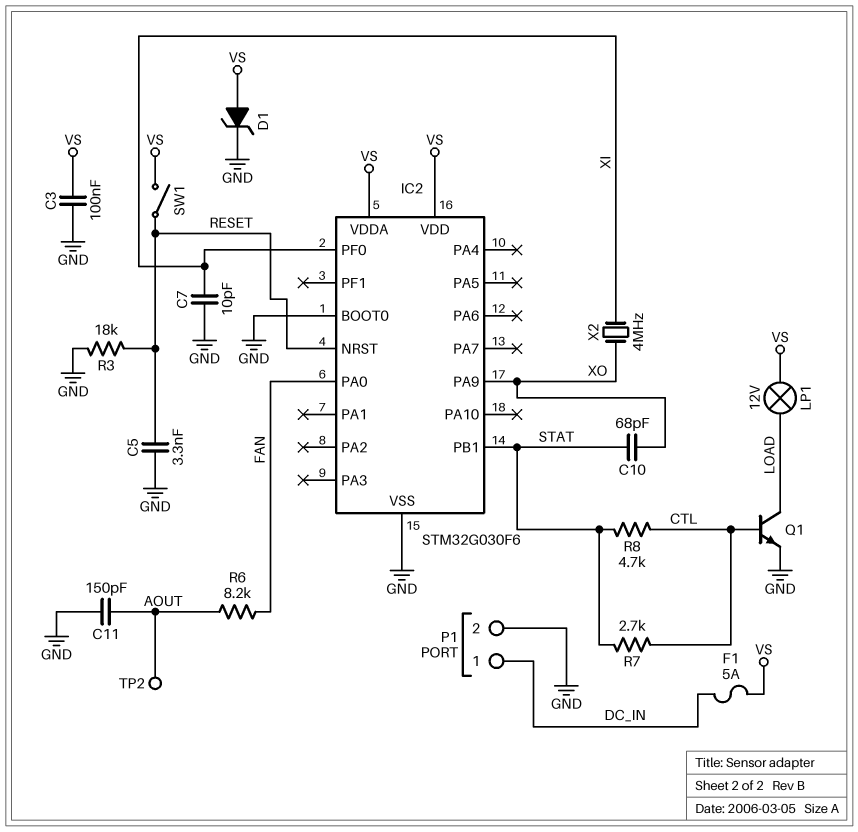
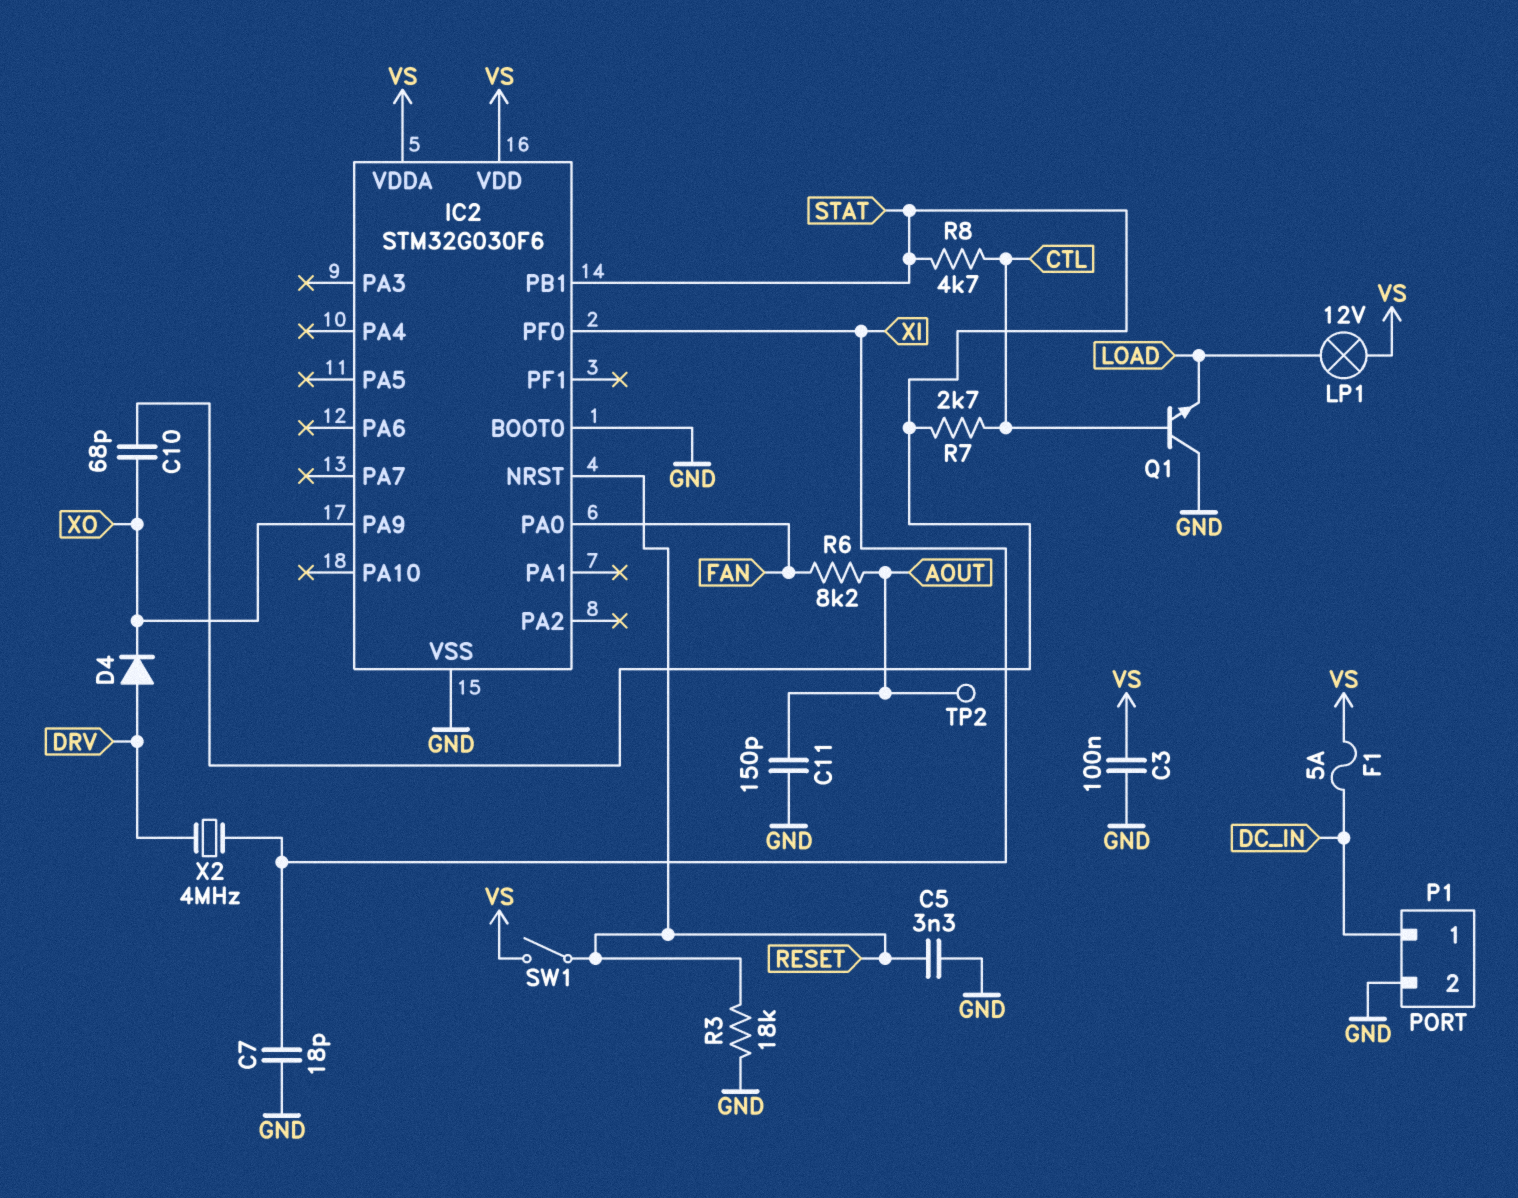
C7: 10pF (GND, XI) -> 18pF (GND, XI)
D1: zener (A VS, K GND) -> none
D4: none -> diode (A DRV, K XO)
Q1: NPN (B CTL, C LOAD, E GND) -> NPN (B CTL, C GND, E LOAD)
X2: 4MHz (XI, XO) -> 4MHz (DRV, XI)

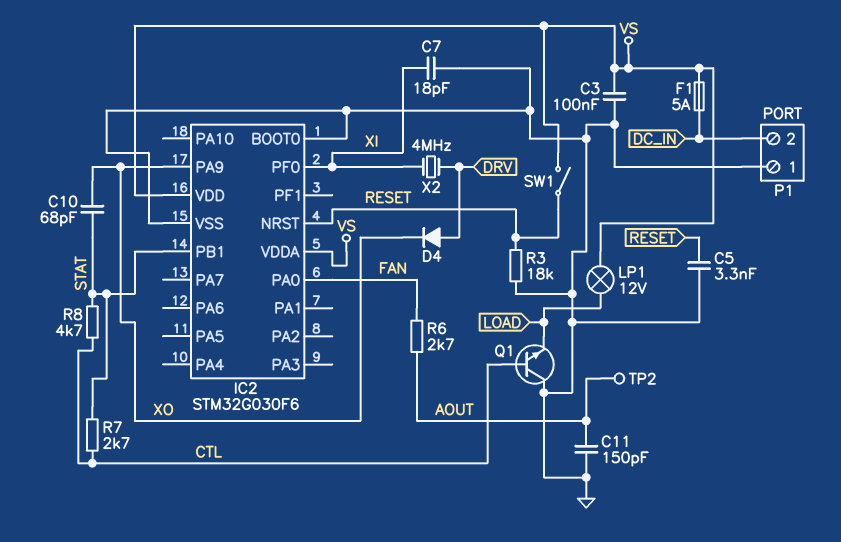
P1 pin 1: DC_IN -> GND
P1 pin 2: GND -> DC_IN
R6: 8.2k (AOUT, FAN) -> 2.7k (AOUT, FAN)

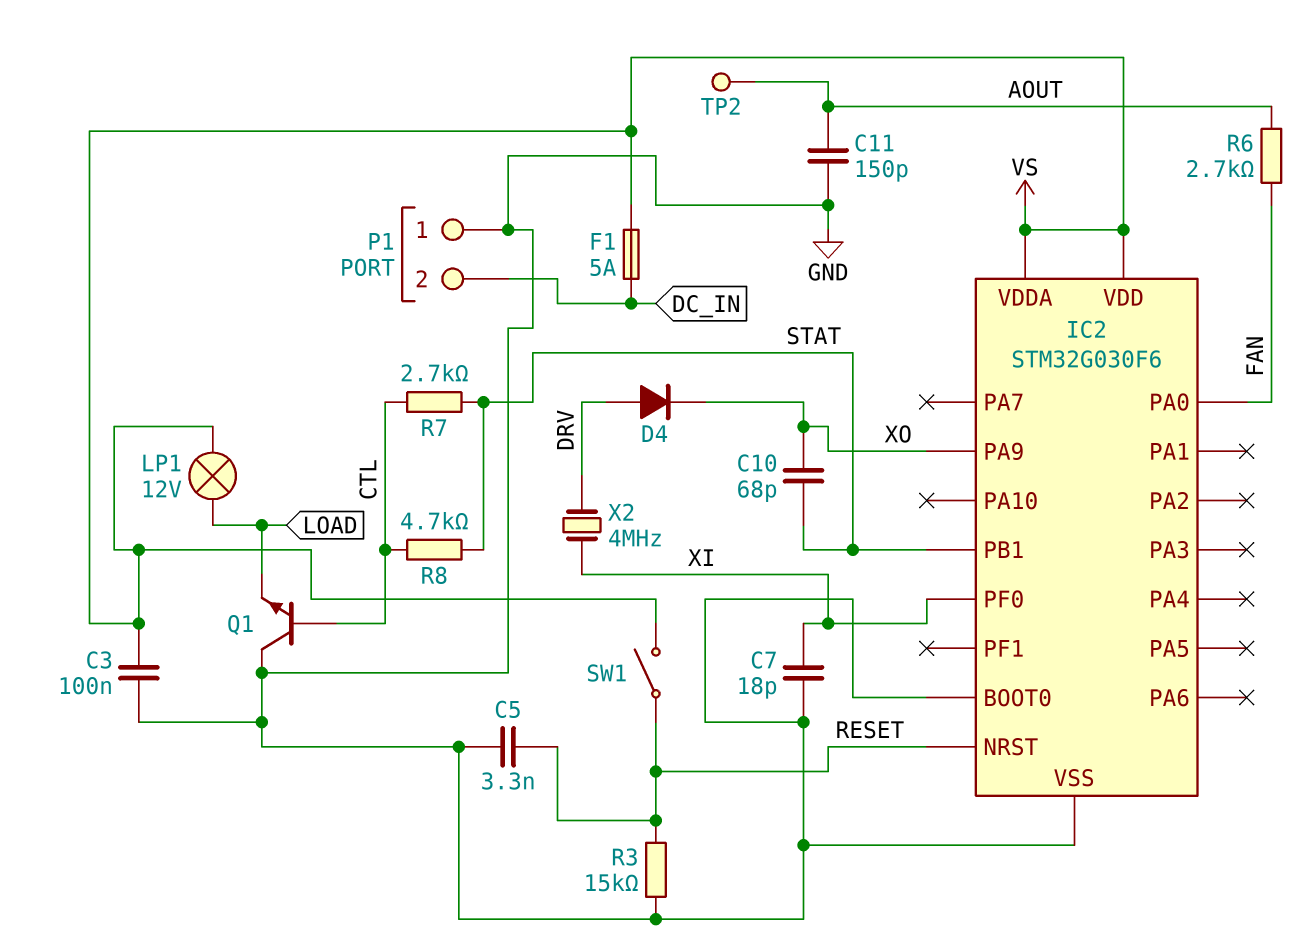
R3: 18k (GND, RESET) -> 15k (GND, RESET)

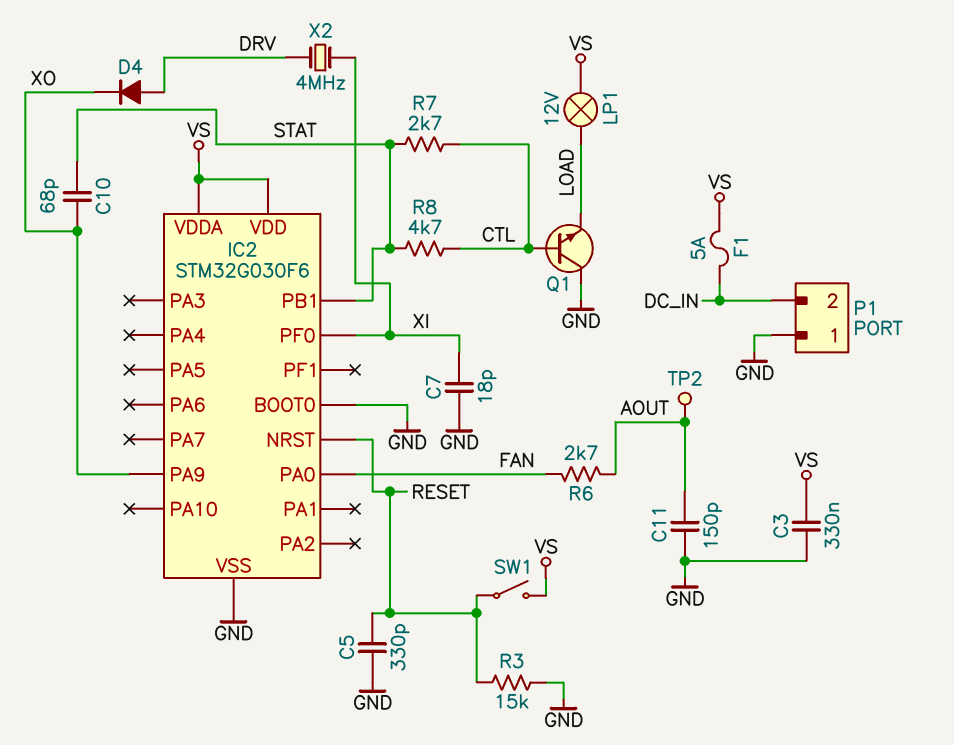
C3: 100nF (GND, VS) -> 330nF (GND, VS)
C5: 3.3nF (GND, RESET) -> 330pF (GND, RESET)

